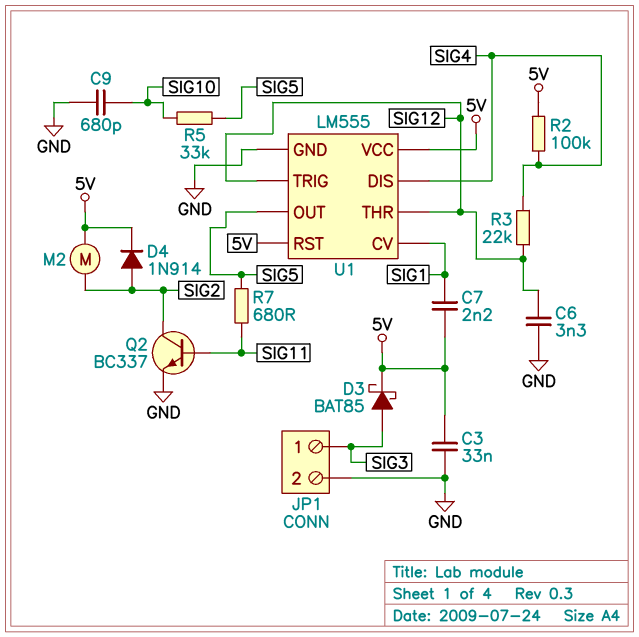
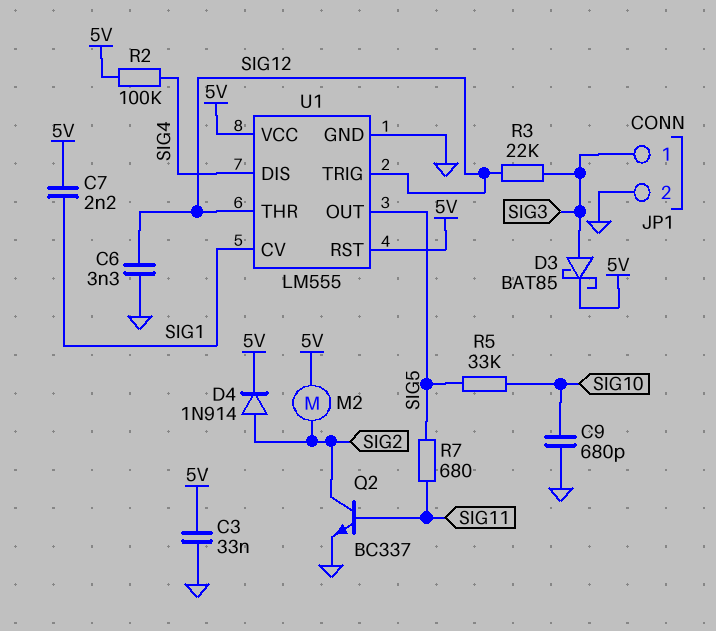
R3: 22k (SIG4, SIG12) -> 22k (SIG3, SIG12)

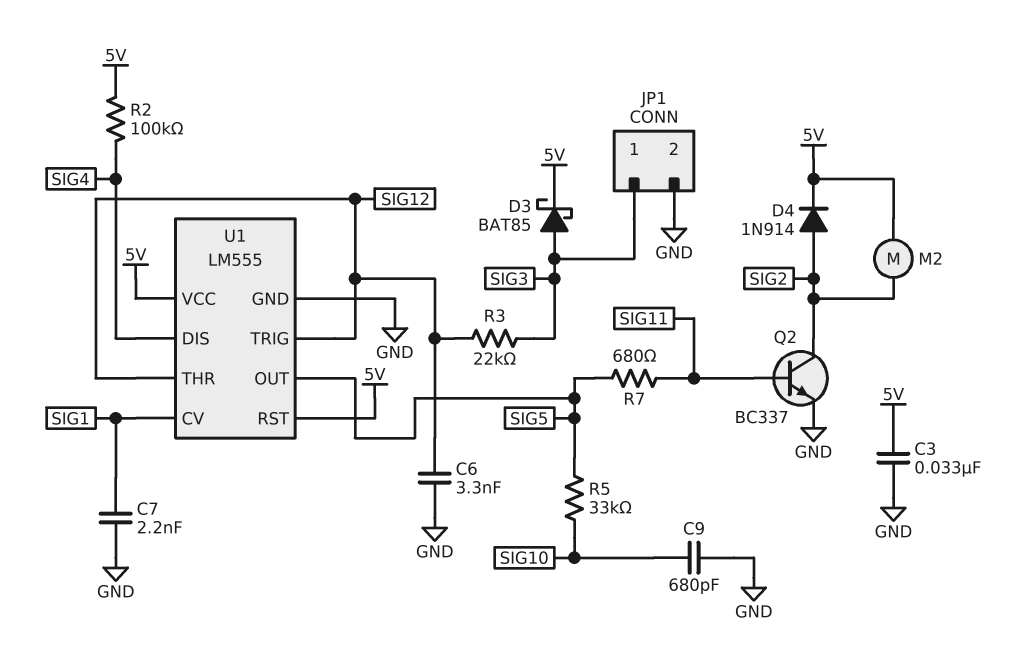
C7: 2.2nF (5V, SIG1) -> 2.2nF (GND, SIG1)

